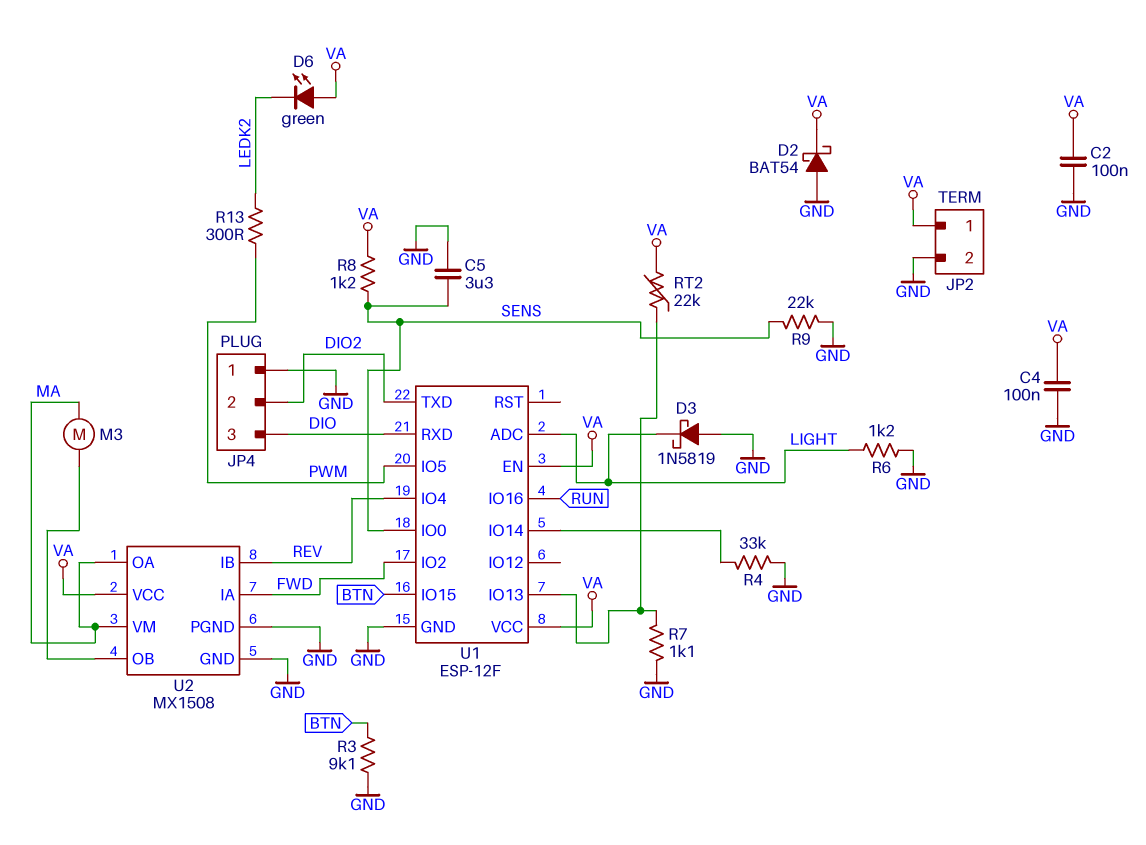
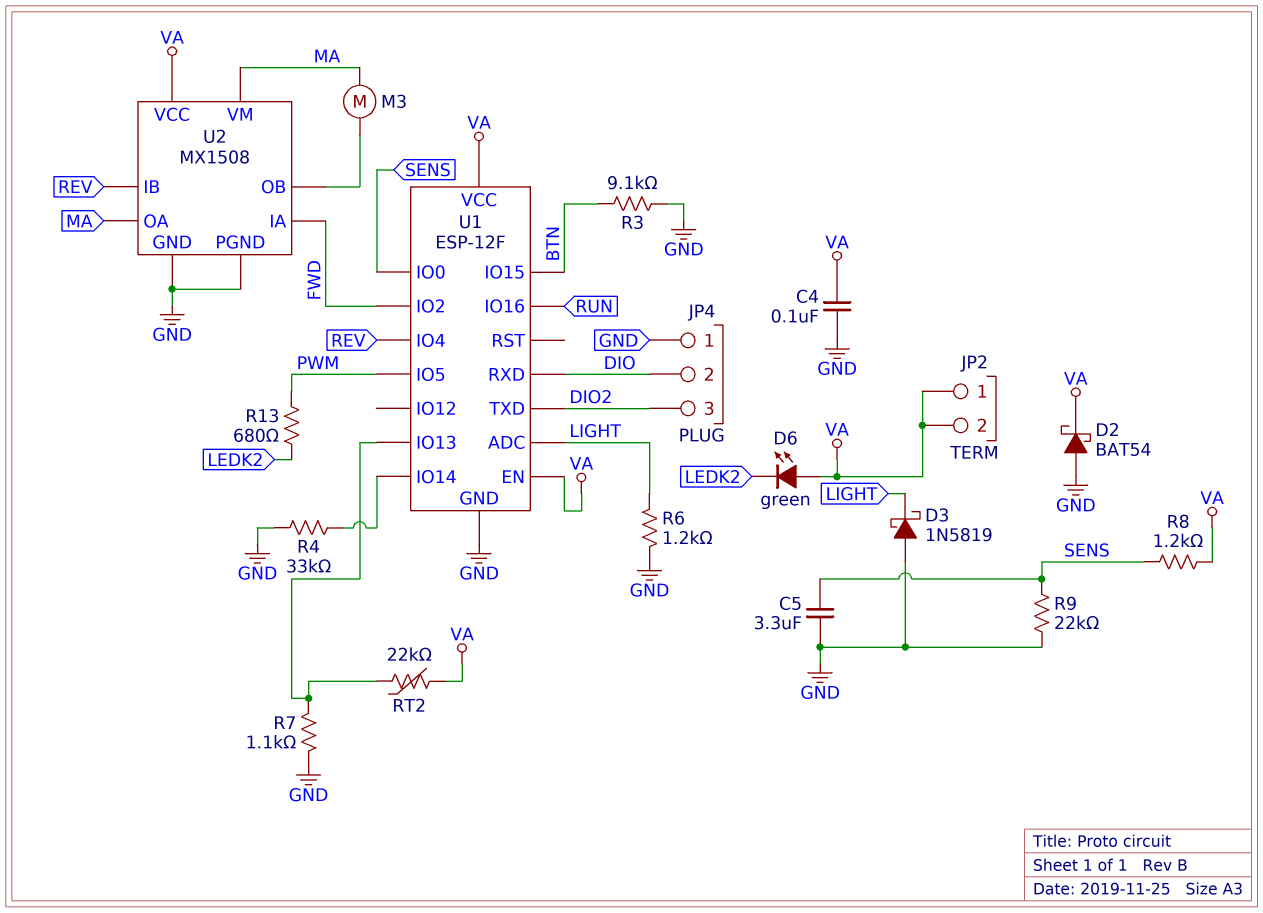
C2: 100nF (GND, VA) -> none
JP2 pin 2: GND -> VA
JP4 pin 2: DIO2 -> DIO
JP4 pin 3: DIO -> DIO2
R13: 300 (LEDK2, PWM) -> 680 (LEDK2, PWM)

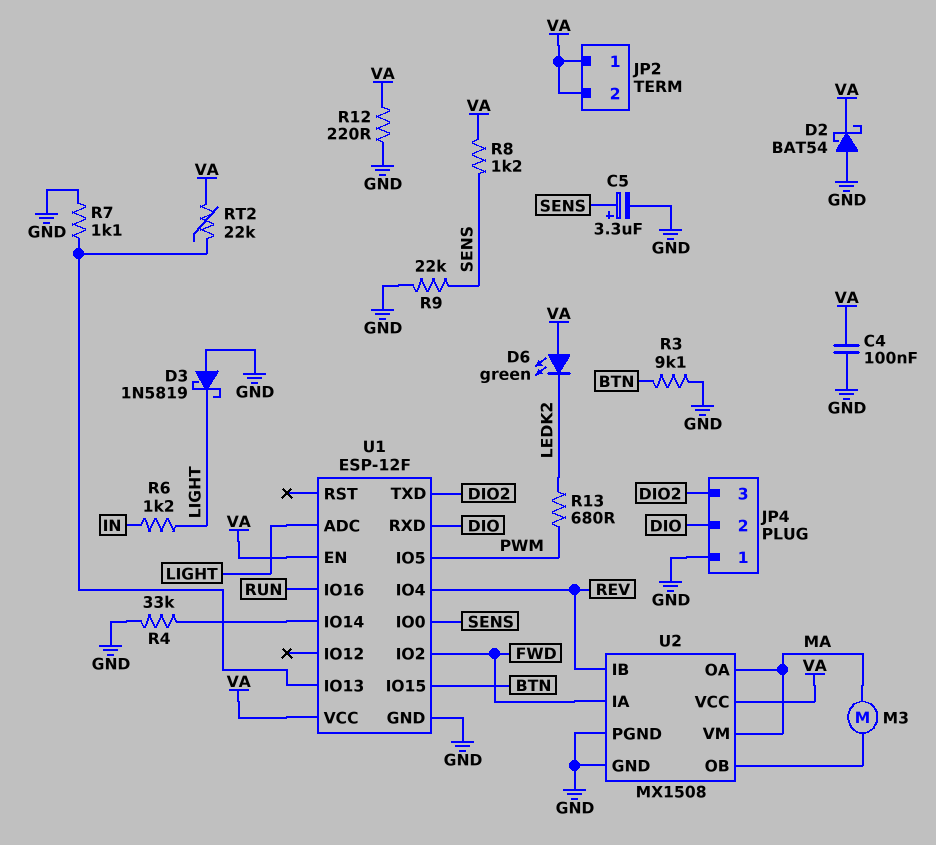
C5: 3.3uF (GND, SENS) -> 3.3uF (plus SENS, minus GND)
R6: 1.2k (GND, LIGHT) -> 1.2k (IN, LIGHT)
R12: none -> 220 (GND, VA)

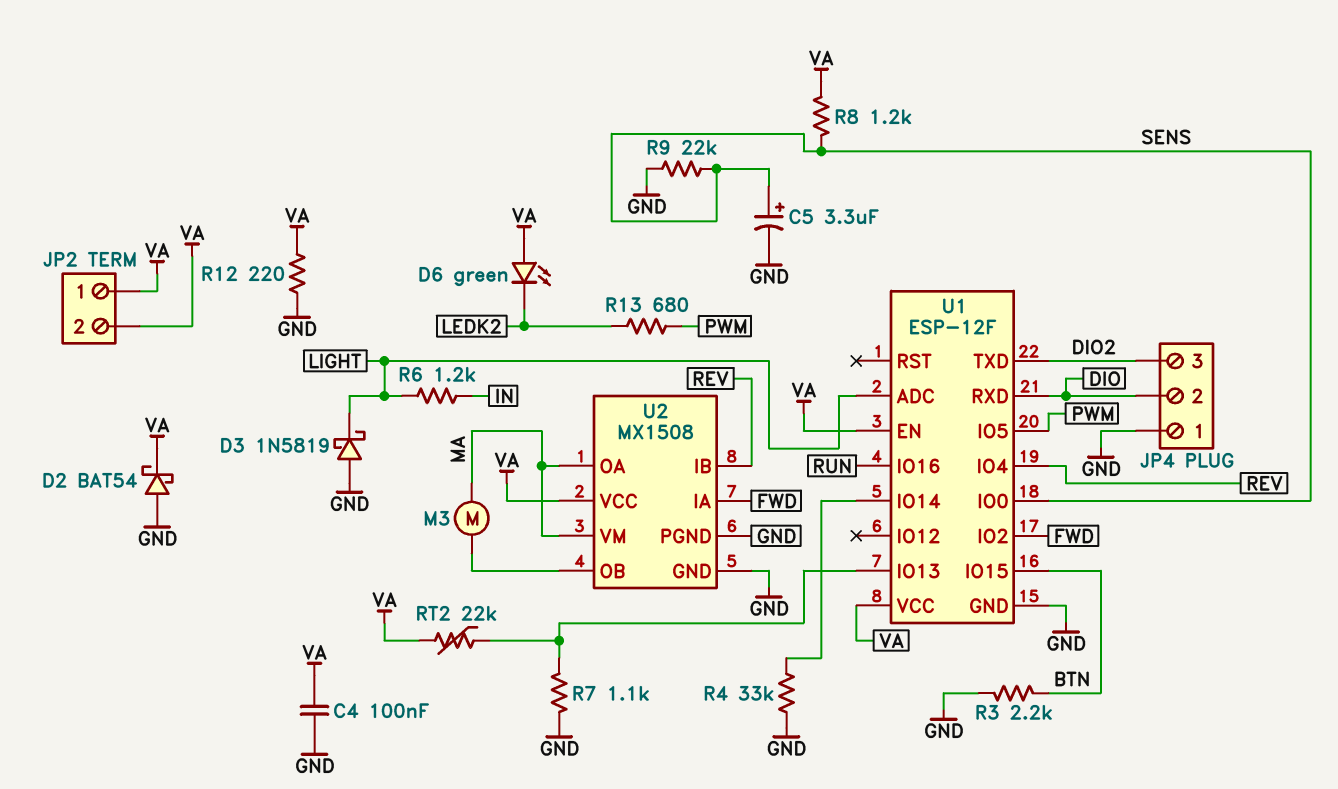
R3: 9.1k (BTN, GND) -> 2.2k (BTN, GND)

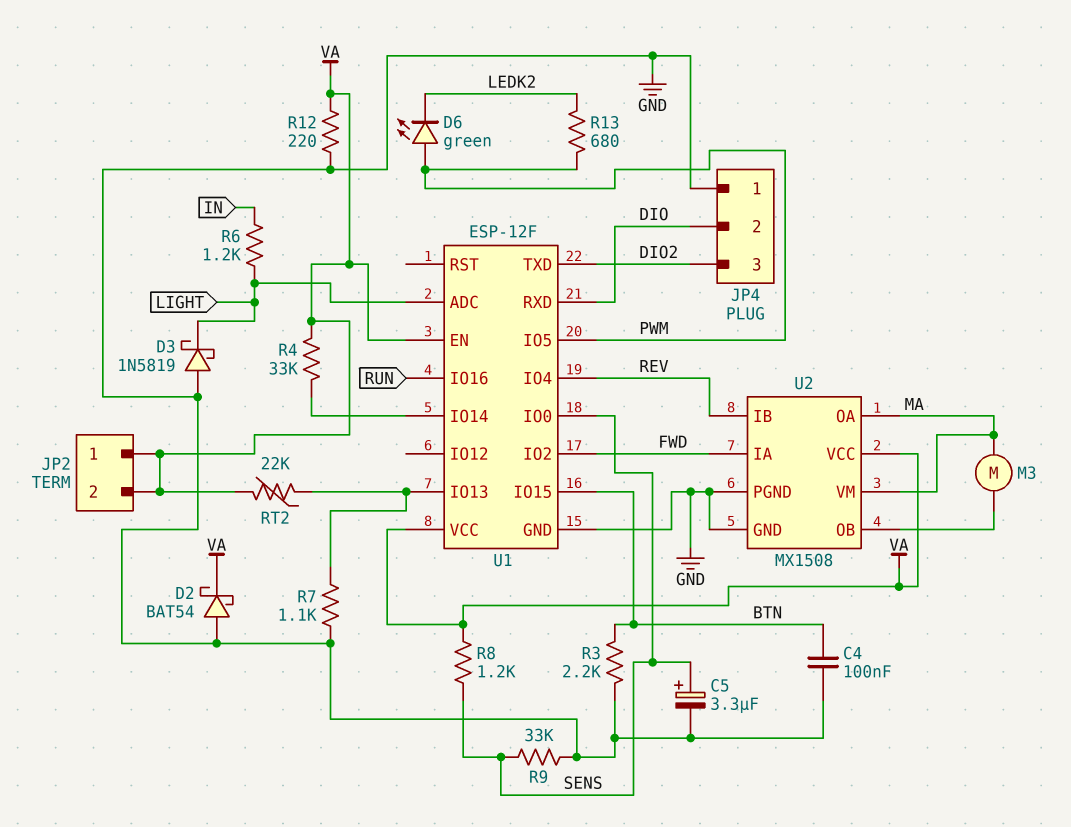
C4: 100nF (GND, VA) -> 100nF (BTN, GND)
D6: LED green (A VA, K LEDK2) -> LED green (A PWM, K LEDK2)
R4: 33k (GND, U1/IO14) -> 33k (U1/IO14, VA)
R9: 22k (GND, SENS) -> 33k (GND, SENS)

